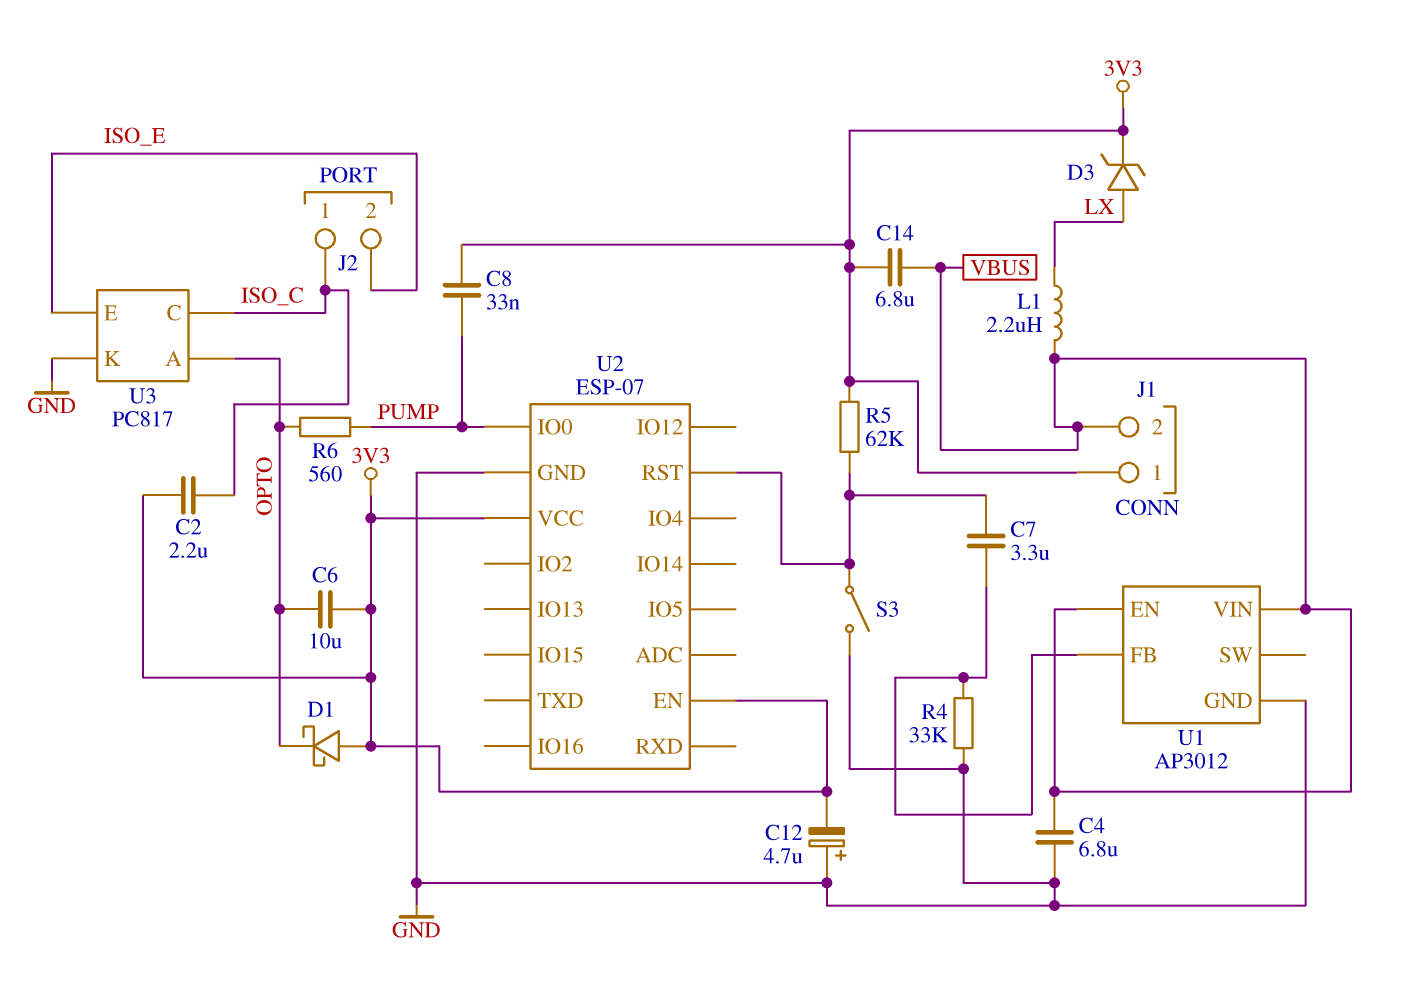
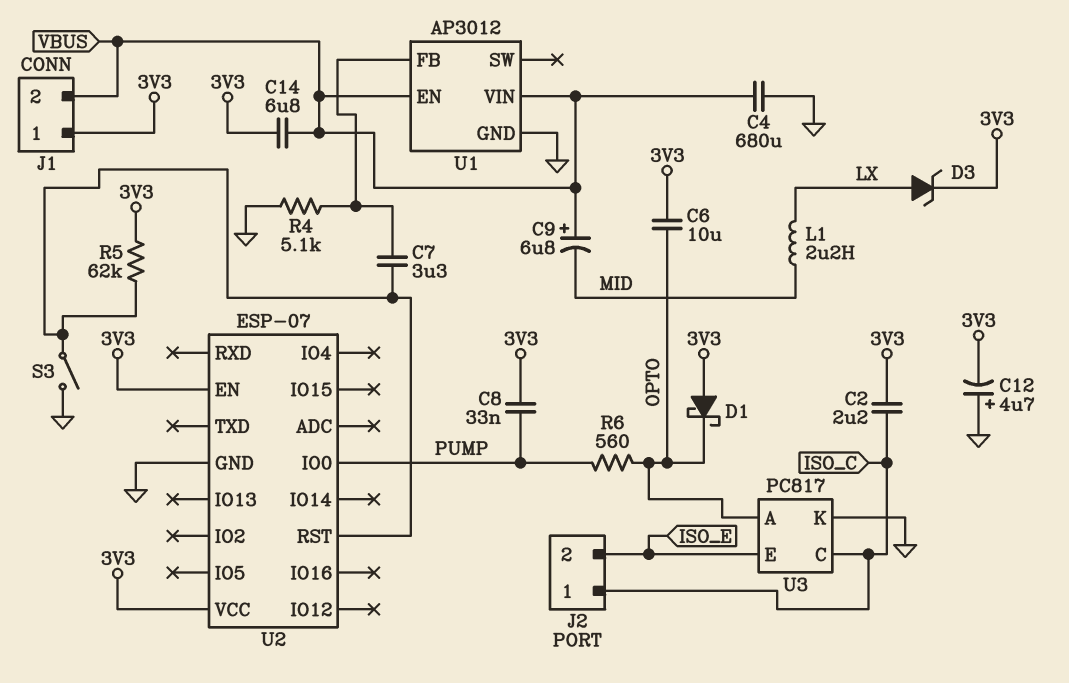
C4: 6.8uF (GND, VBUS) -> 680uF (GND, VBUS)
C9: none -> 6.8uF (plus VBUS, minus MID)
L1: 2.2uH (LX, VBUS) -> 2.2uH (LX, MID)
R4: 33k (GND, U1/FB) -> 5.1k (GND, U1/FB)

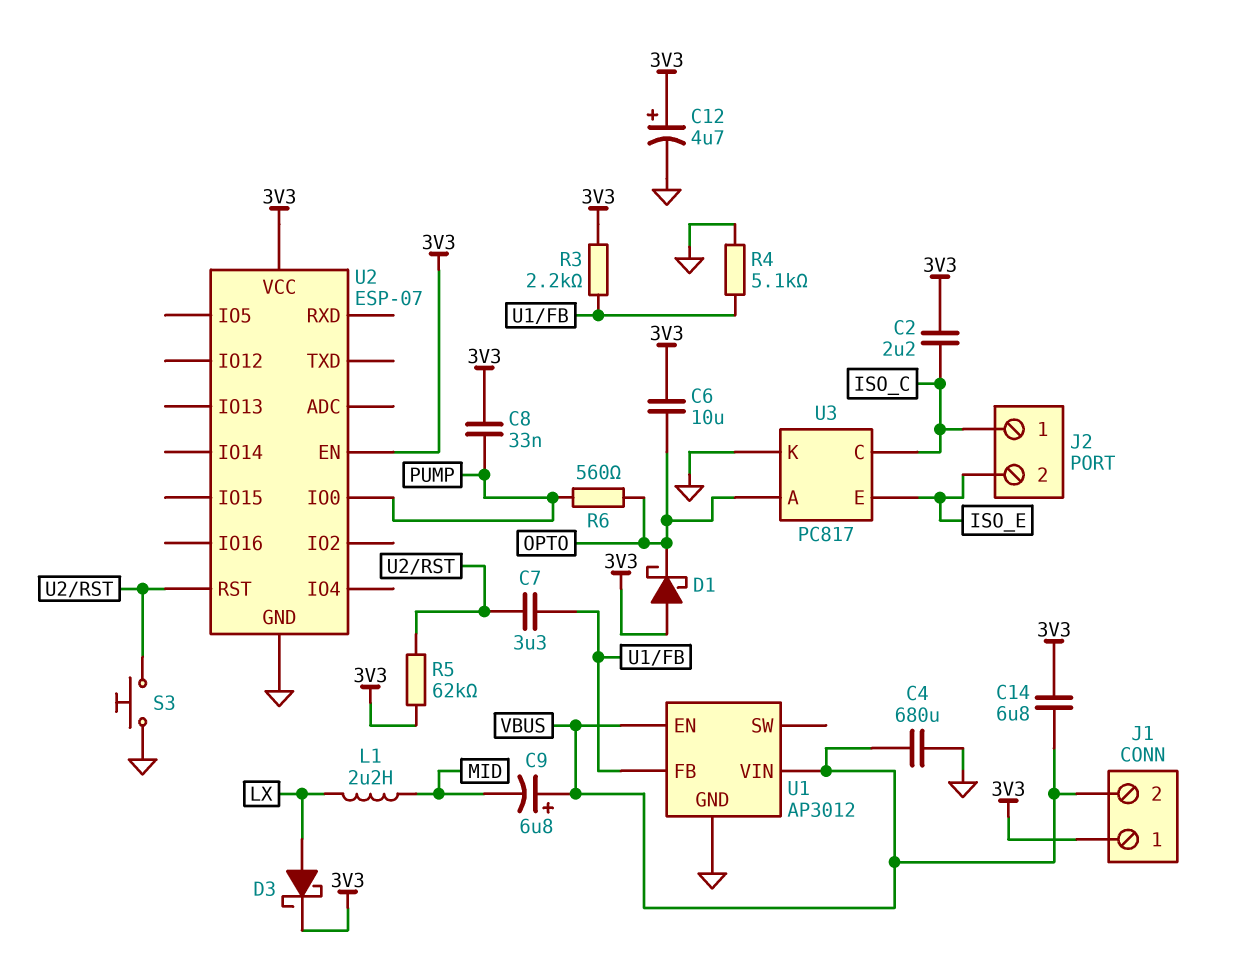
C12: 4.7uF (plus GND, minus 3V3) -> 4.7uF (plus 3V3, minus GND)
D3: zener (A LX, K 3V3) -> schottky (A LX, K 3V3)
R3: none -> 2.2k (3V3, U1/FB)
S3: switch (GND, U2/RST) -> button (GND, U2/RST)

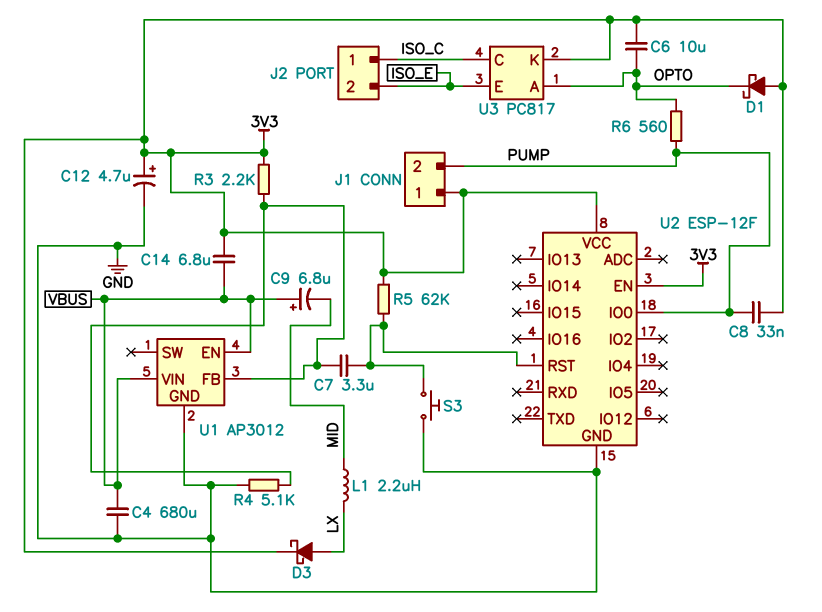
C2: 2.2uF (3V3, ISO_C) -> none
J1 pin 2: VBUS -> PUMP
U2: ESP-07 -> ESP-12F
U3 pin K: GND -> 3V3

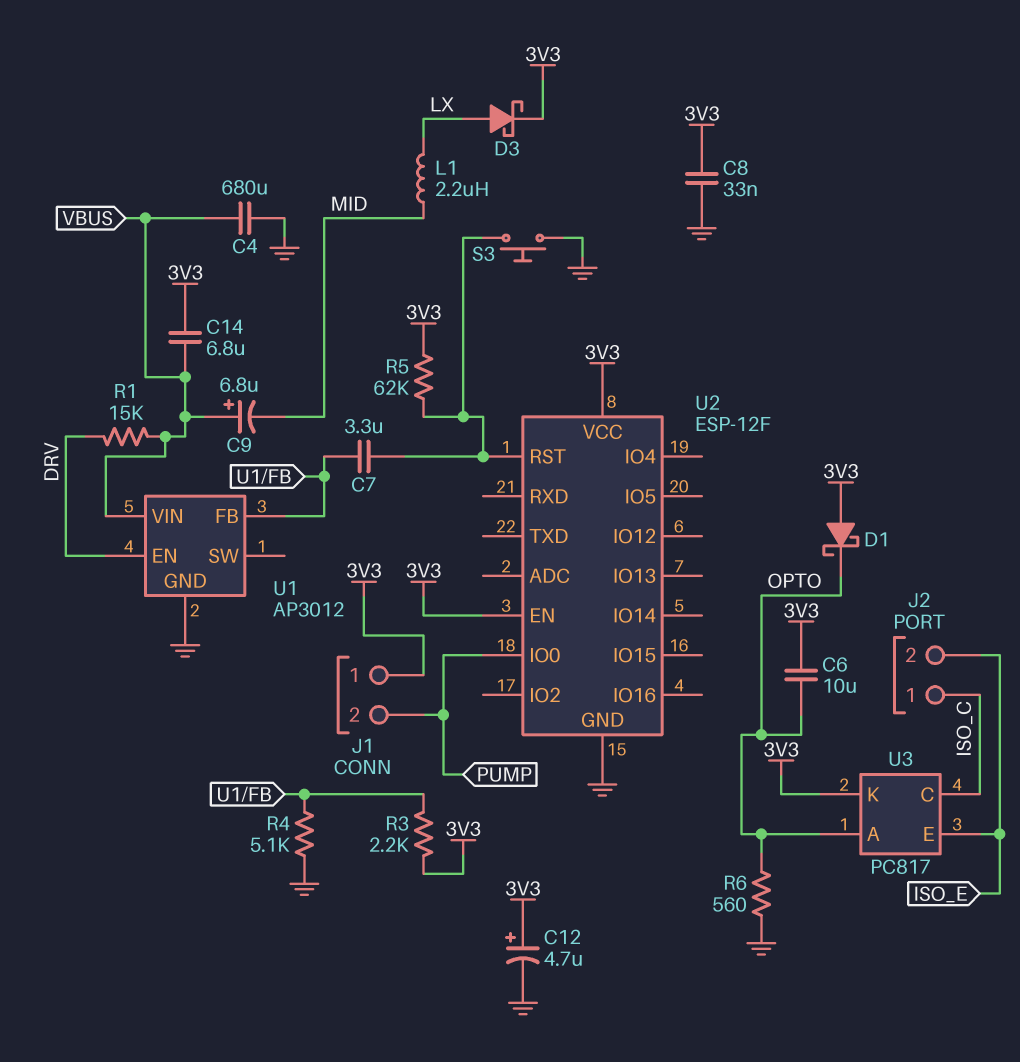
C8: 33nF (3V3, PUMP) -> 33nF (3V3, GND)
R1: none -> 15k (DRV, VBUS)
R6: 560 (OPTO, PUMP) -> 560 (GND, OPTO)
U1 pin EN: VBUS -> DRV

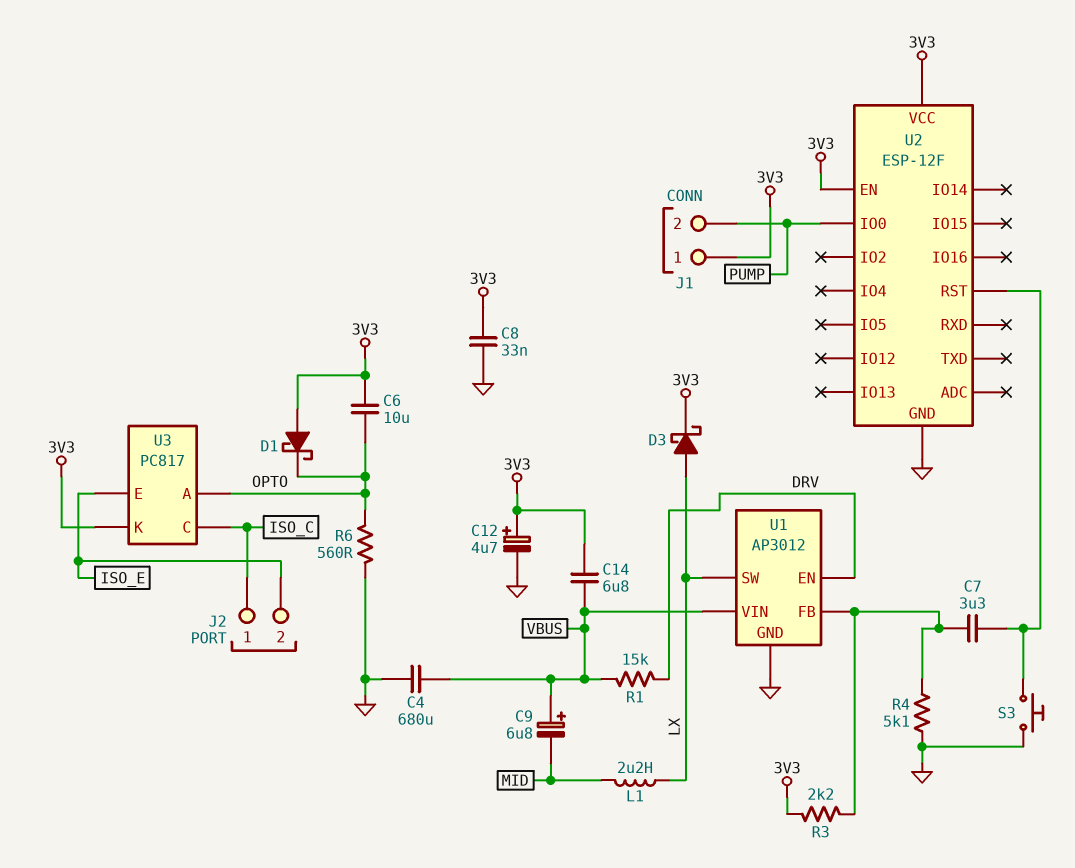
R5: 62k (3V3, U2/RST) -> none
U1 pin SW: none -> LX

